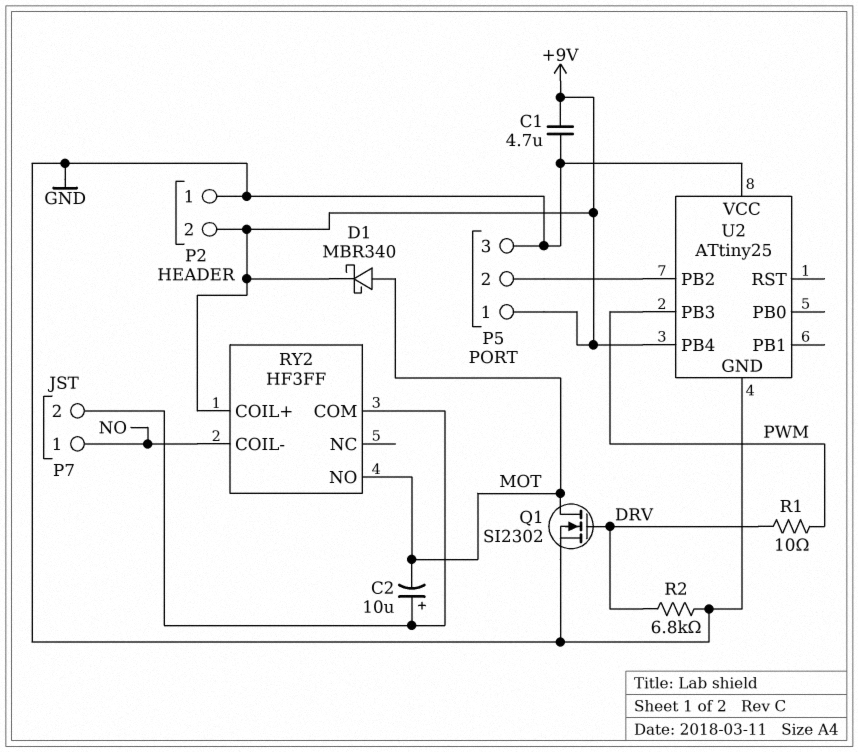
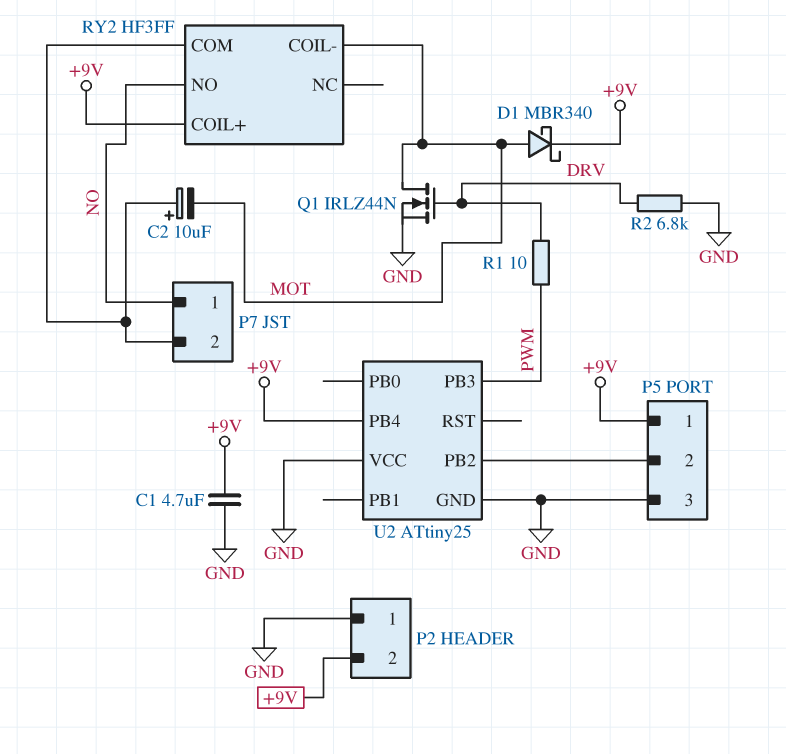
Q1: NMOS SI2302 (G DRV, D MOT, S GND) -> NMOS IRLZ44N (G DRV, D MOT, S GND)
RY2 pin COIL-: NO -> MOT
RY2 pin NO: MOT -> NO

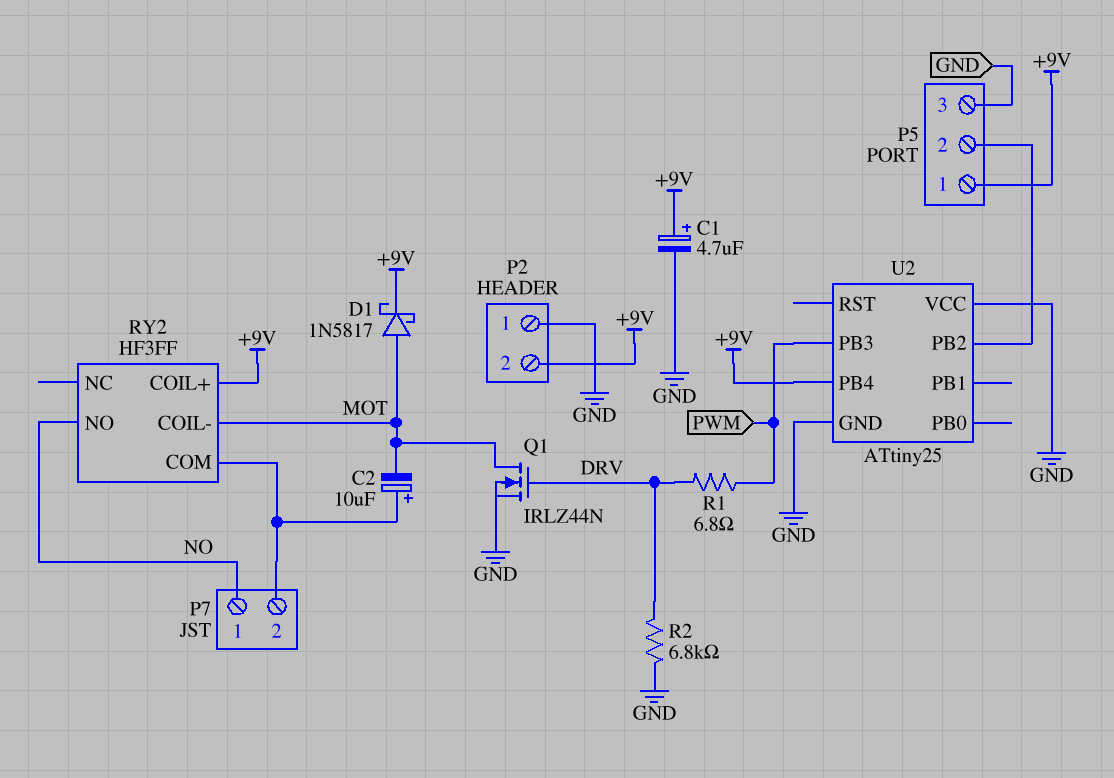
C1: 4.7uF (+9V, GND) -> 4.7uF (plus +9V, minus GND)
D1: schottky MBR340 (A MOT, K +9V) -> schottky 1N5817 (A MOT, K +9V)
R1: 10 (DRV, PWM) -> 6.8 (DRV, PWM)

